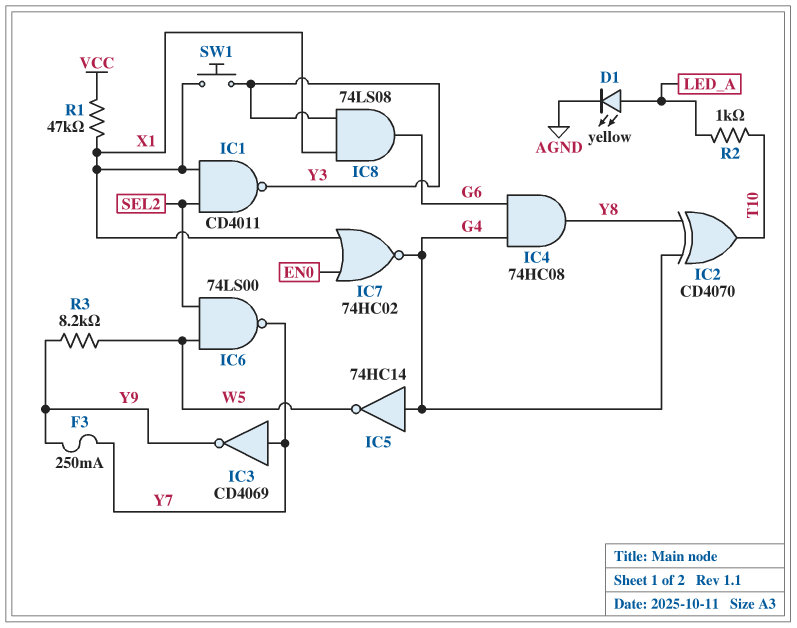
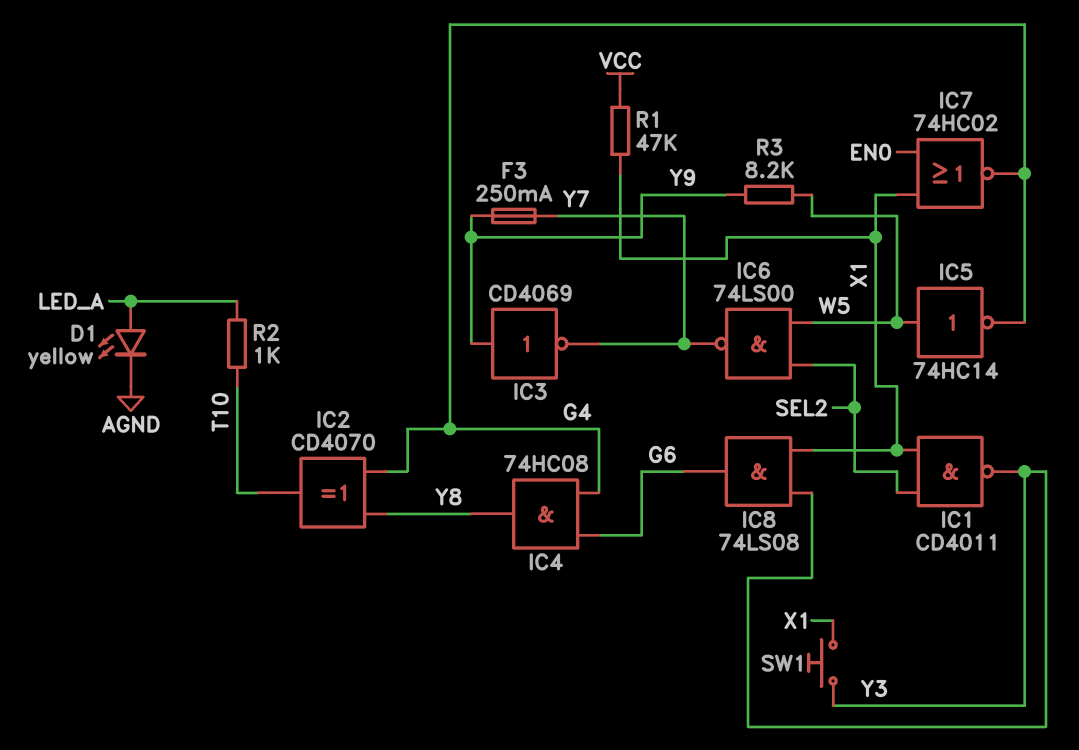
IC3: NOT CD4069 (in Y7, out Y9) -> NOT CD4069 (in Y9, out Y7)
IC5: NOT 74HC14 (in G4, out W5) -> NOT 74HC14 (in W5, out G4)

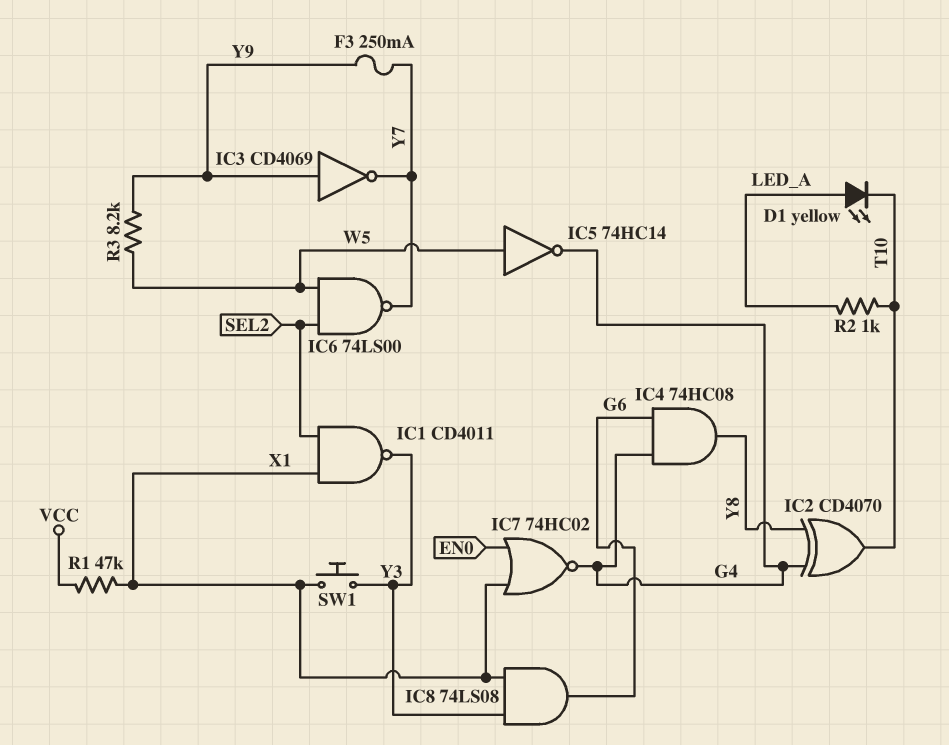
D1: LED yellow (A LED_A, K AGND) -> LED yellow (A LED_A, K T10)

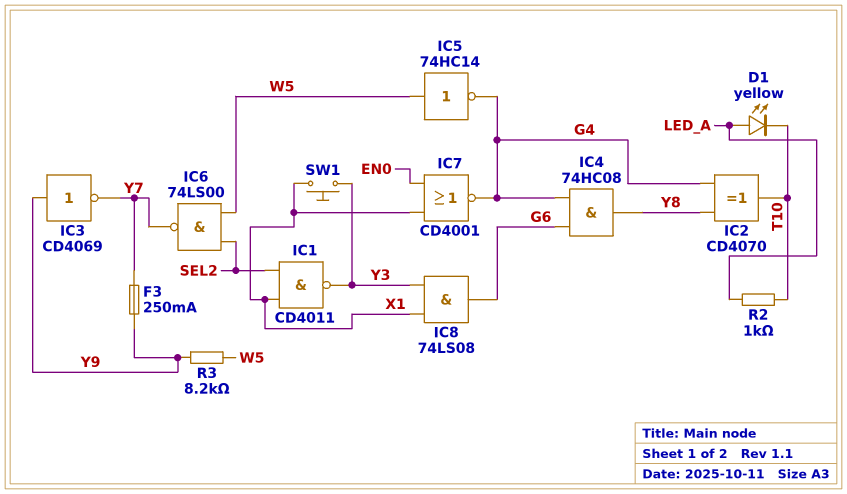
IC7: NOR 74HC02 (in EN0, in X1, out G4) -> NOR CD4001 (in EN0, in X1, out G4)
R1: 47k (VCC, X1) -> none

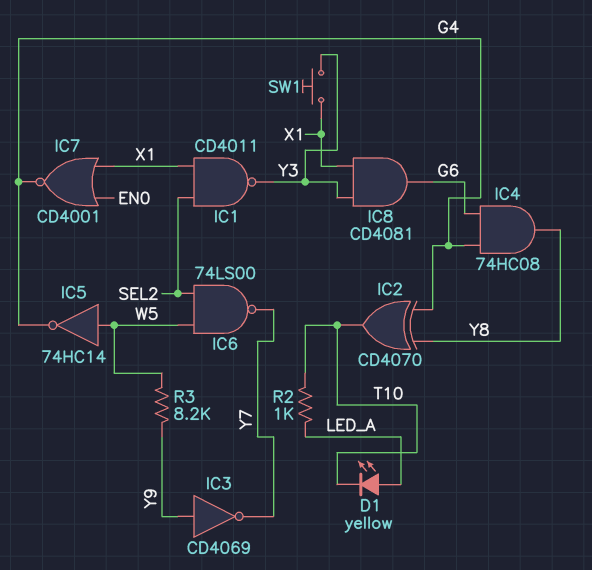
F3: 250mA (Y7, Y9) -> none
IC8: AND 74LS08 (in X1, in Y3, out G6) -> AND CD4081 (in X1, in Y3, out G6)

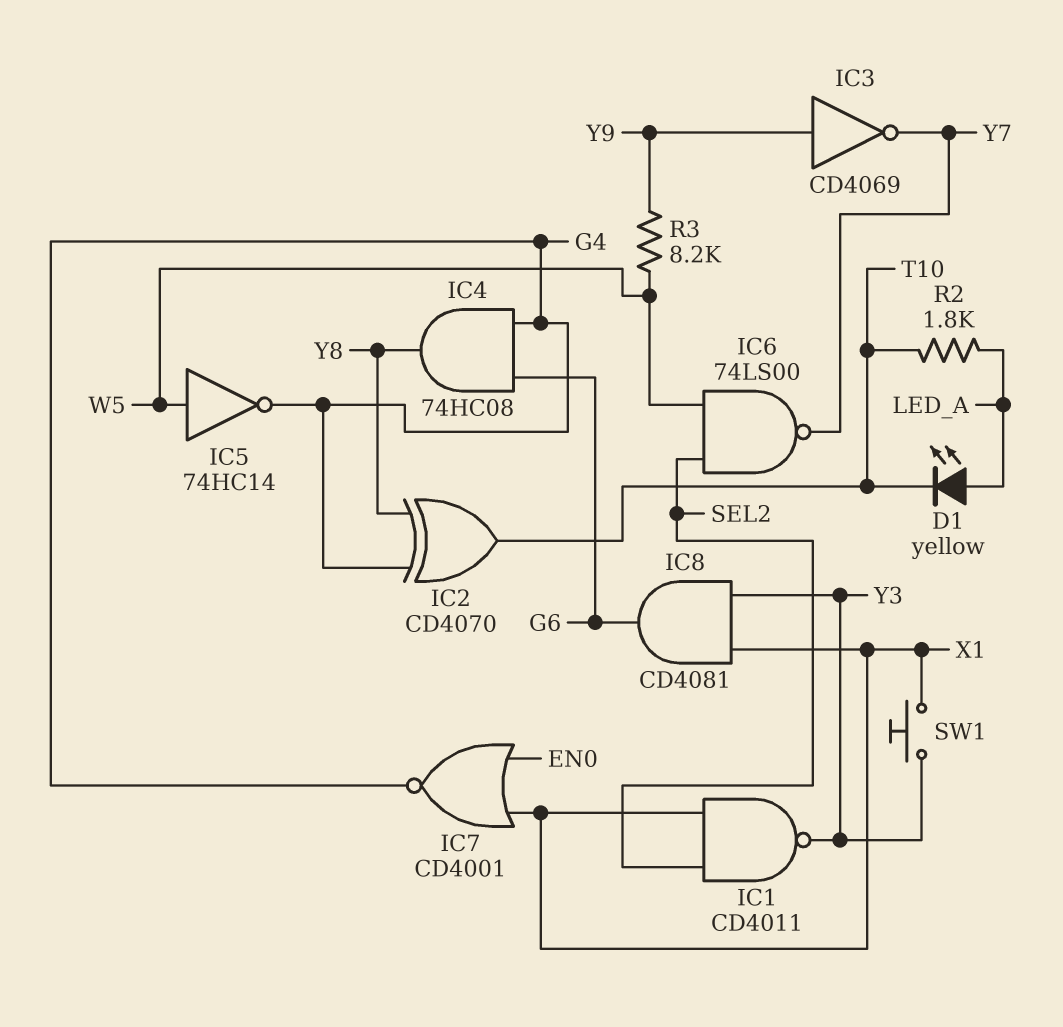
R2: 1k (LED_A, T10) -> 1.8k (LED_A, T10)

